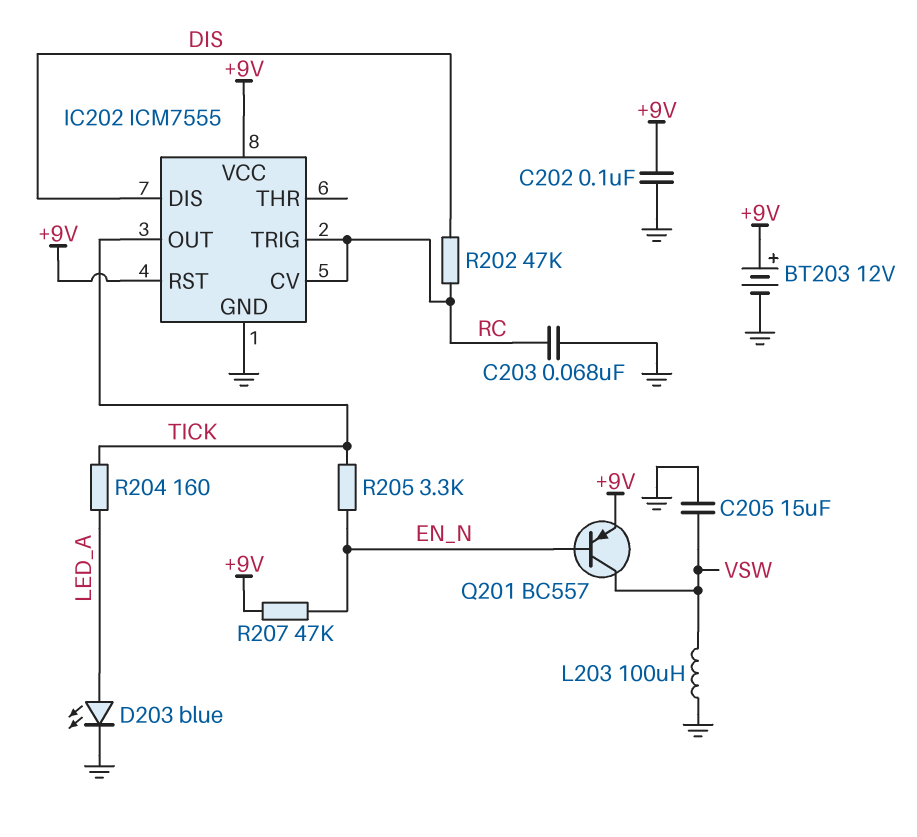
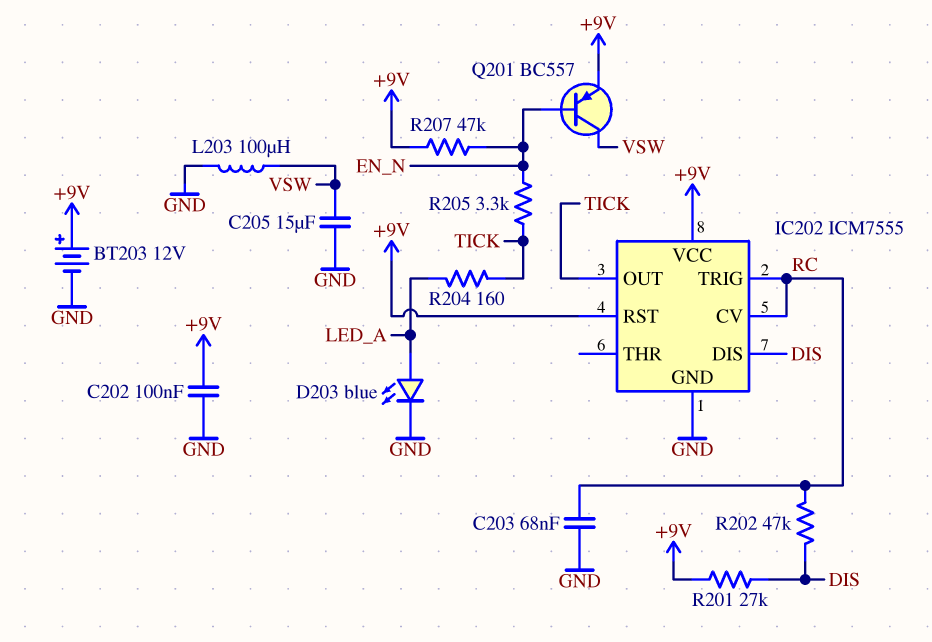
R201: none -> 27k (+9V, DIS)

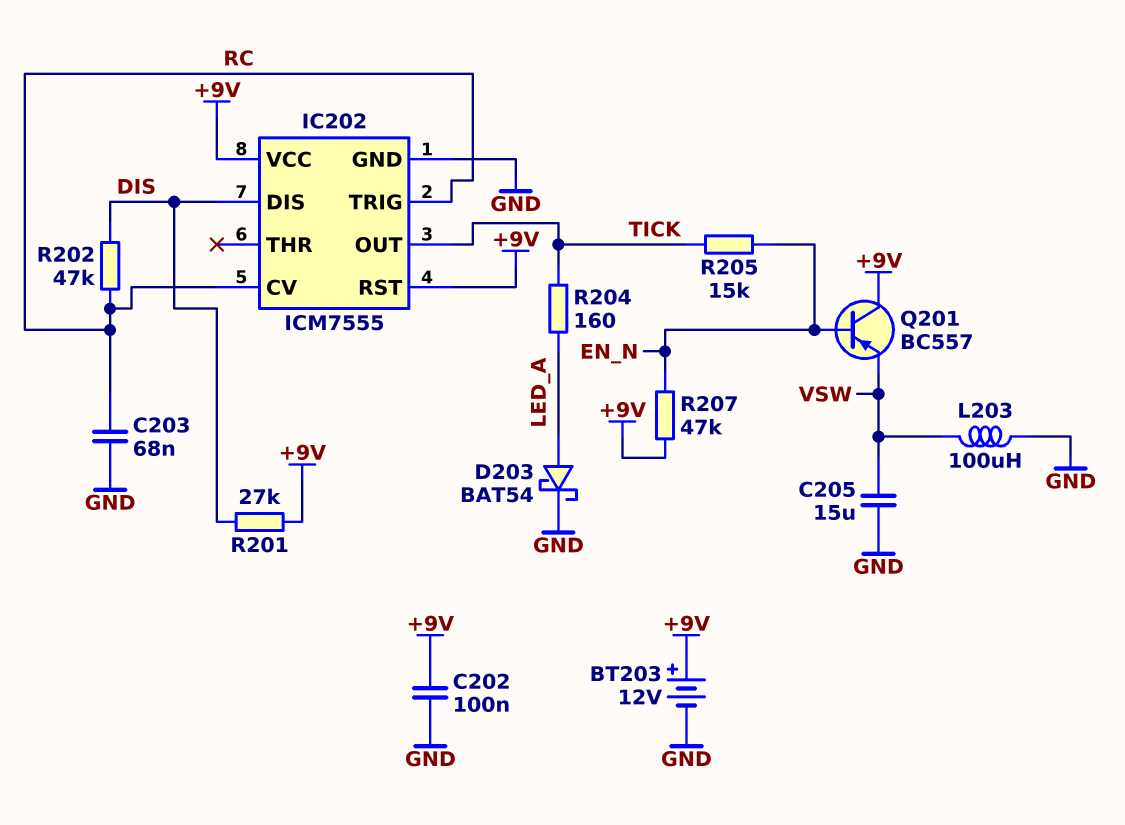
D203: LED blue (A LED_A, K GND) -> schottky BAT54 (A LED_A, K GND)
Q201: PNP BC557 (B EN_N, C VSW, E +9V) -> PNP BC557 (B EN_N, C +9V, E VSW)
R205: 3.3k (EN_N, TICK) -> 15k (EN_N, TICK)

